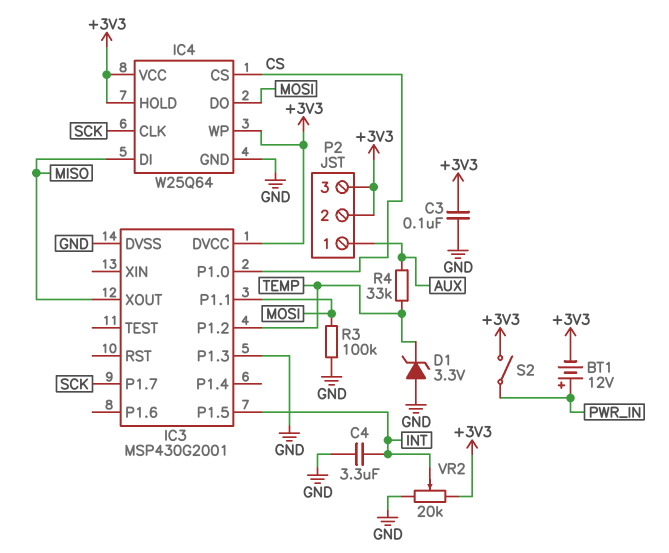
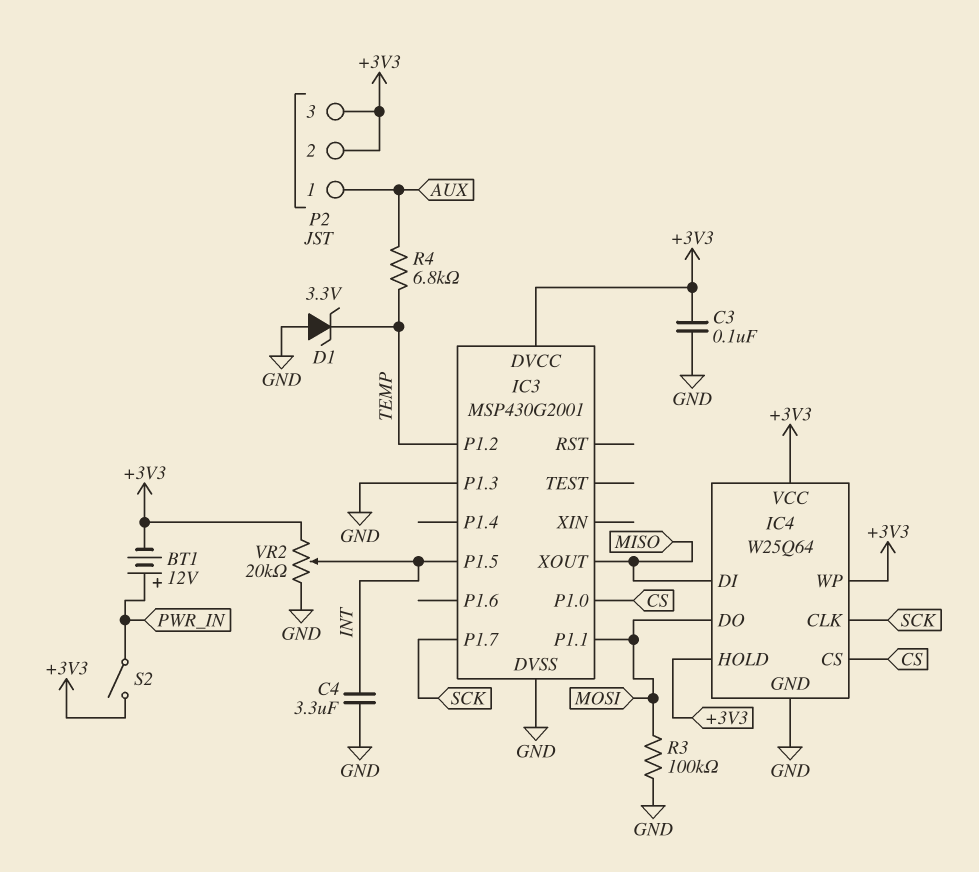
R4: 33k (AUX, TEMP) -> 6.8k (AUX, TEMP)

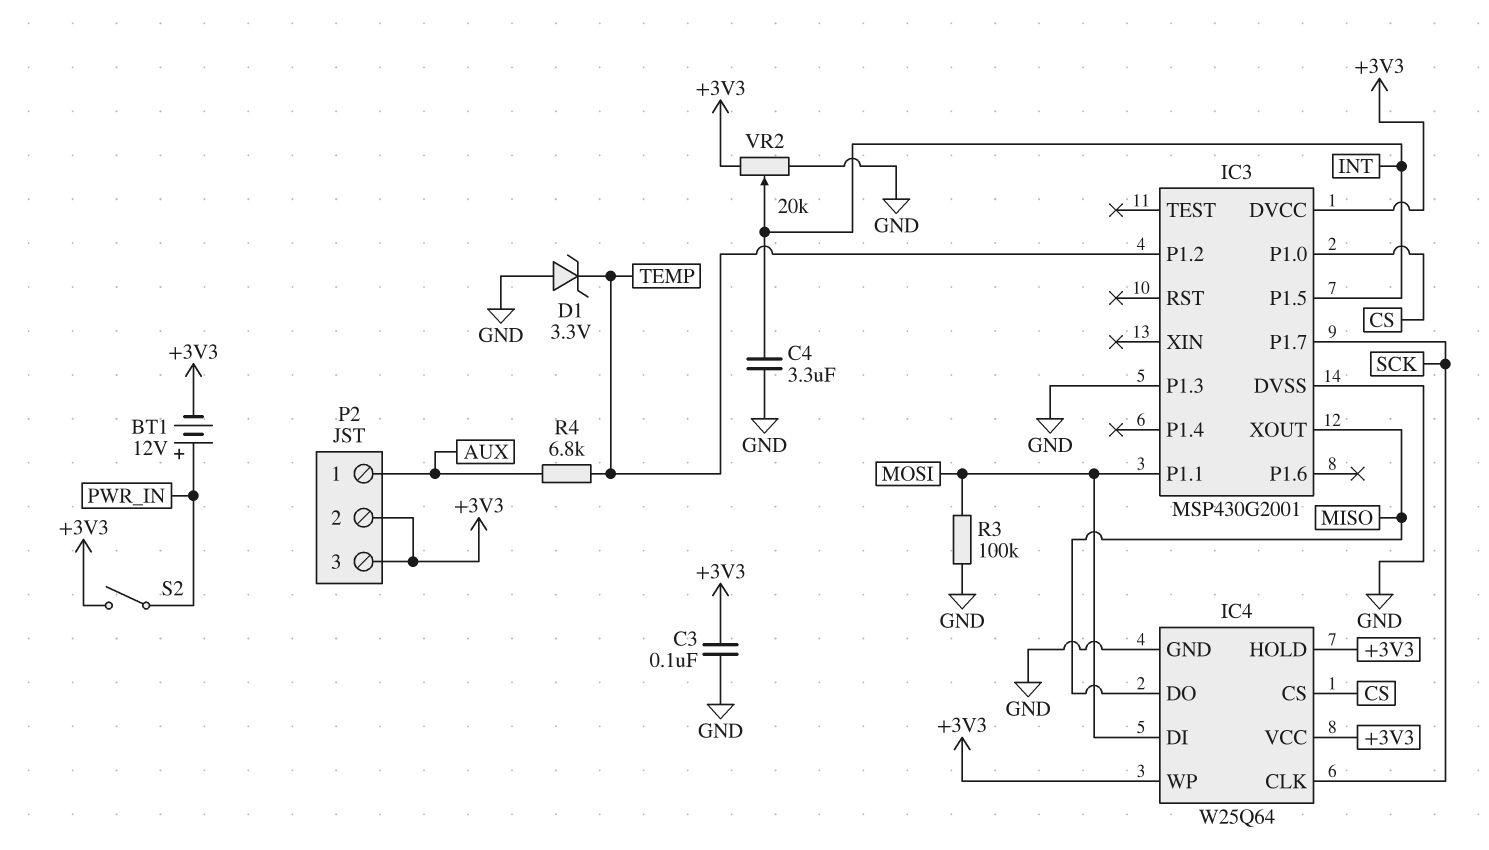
IC4 pin DI: MISO -> MOSI
IC4 pin DO: MOSI -> MISO

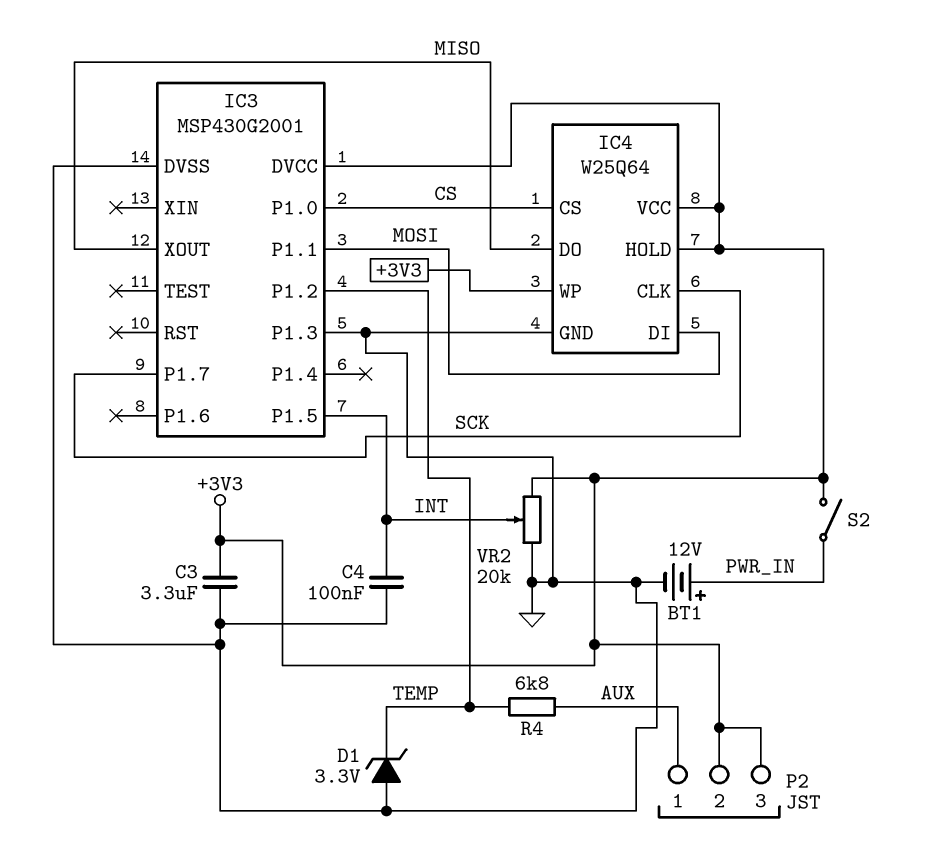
BT1: 12V (plus PWR_IN, minus +3V3) -> 12V (plus PWR_IN, minus GND)
C3: 100nF (+3V3, GND) -> 3.3uF (+3V3, GND)
C4: 3.3uF (GND, INT) -> 100nF (GND, INT)
R3: 100k (GND, MOSI) -> none

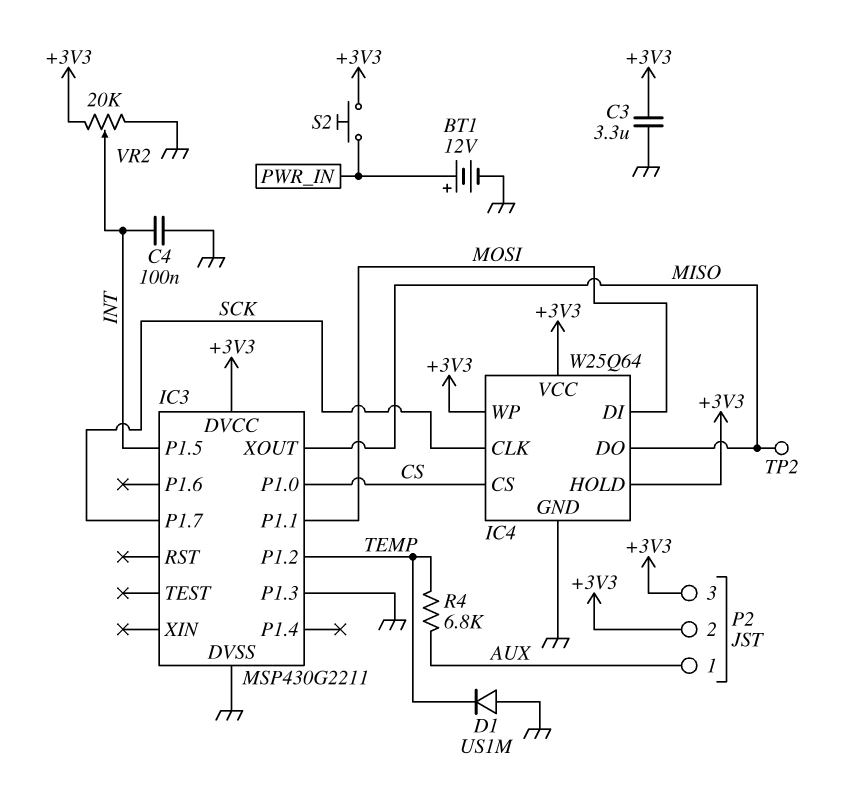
D1: zener 3.3V (A GND, K TEMP) -> diode US1M (A GND, K TEMP)
IC3: MSP430G2001 -> MSP430G2211
S2: switch (+3V3, PWR_IN) -> button (+3V3, PWR_IN)
TP2: none -> test point (MISO)

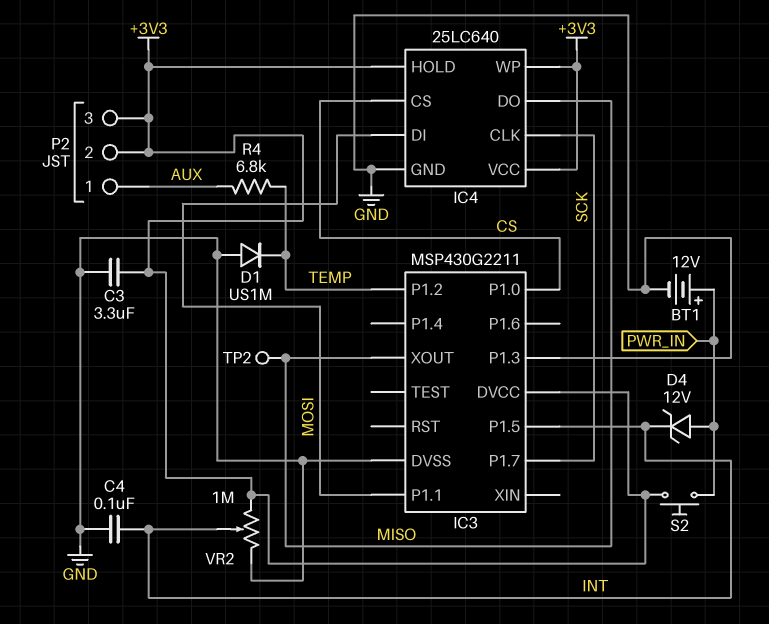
D4: none -> zener 12V (A PWR_IN, K INT)
IC4: W25Q64 -> 25LC640
VR2: 20k (+3V3, GND, wiper INT) -> 1M (+3V3, GND, wiper INT)

